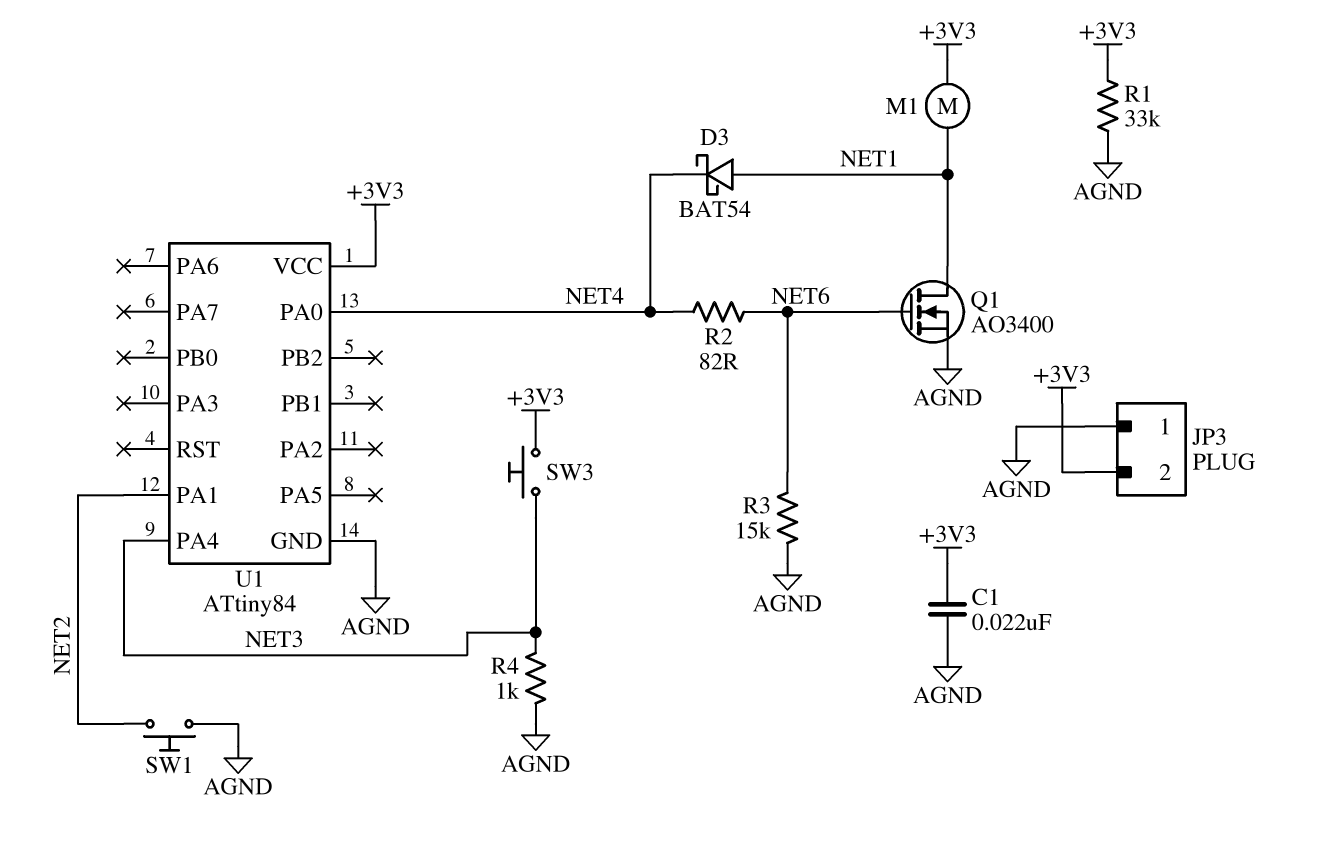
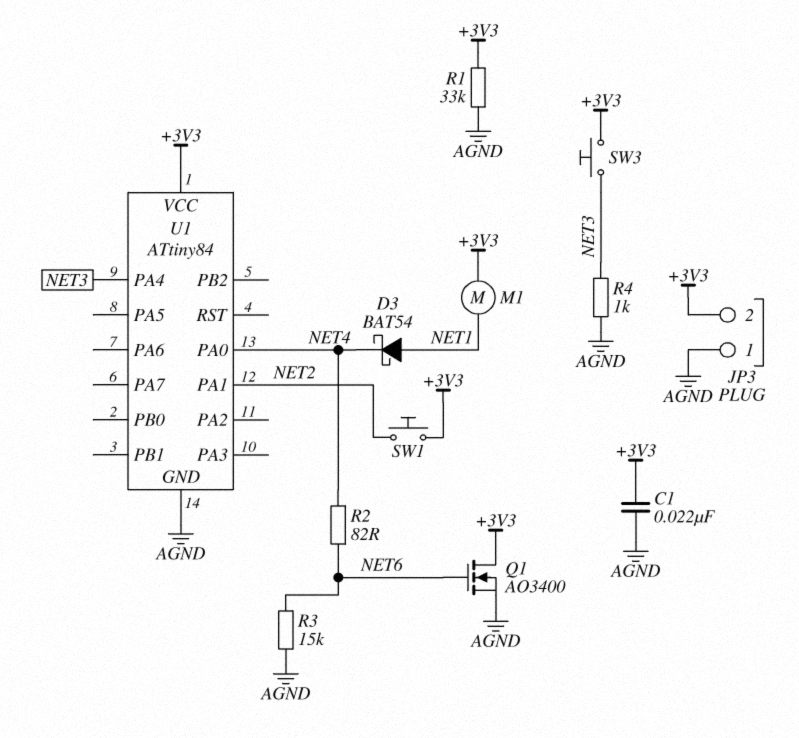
Q1: NMOS AO3400 (G NET6, D NET1, S AGND) -> NMOS AO3400 (G NET6, D +3V3, S AGND)
SW1: button (AGND, NET2) -> button (+3V3, NET2)

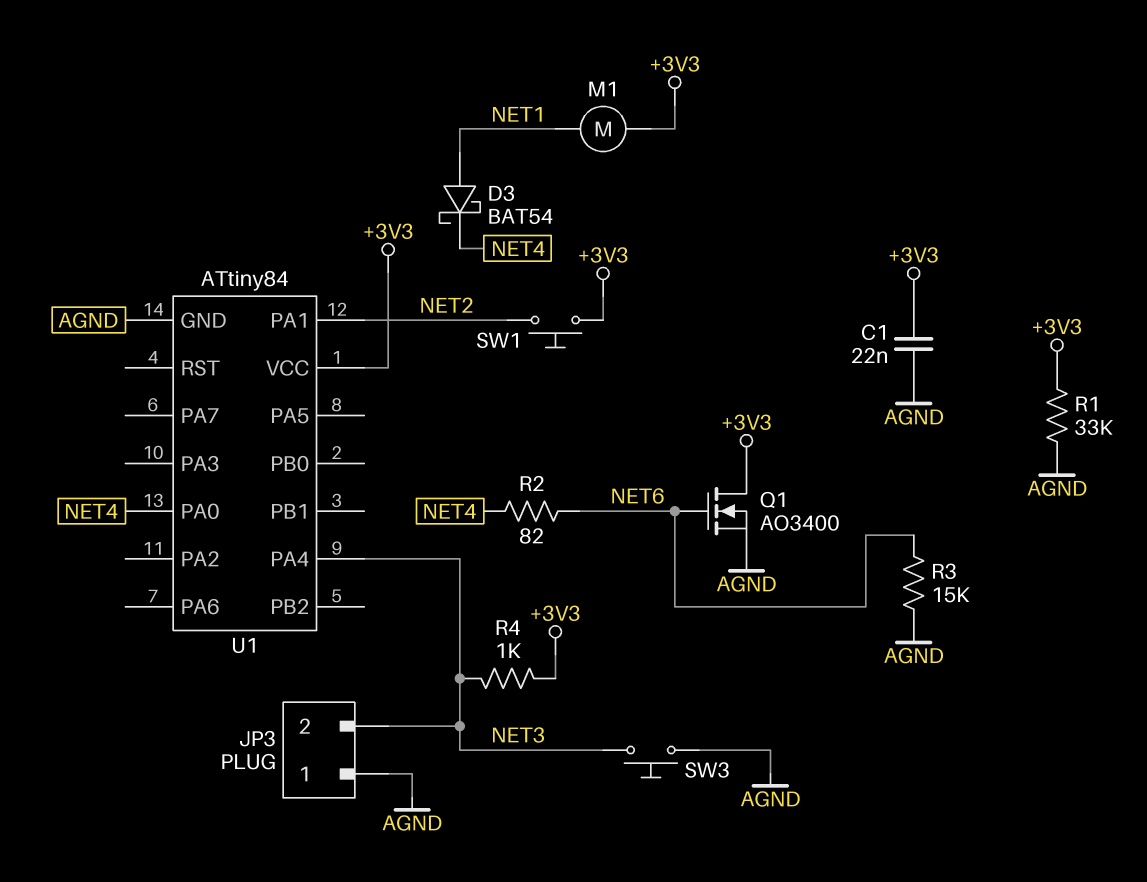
JP3 pin 2: +3V3 -> NET3
R4: 1k (AGND, NET3) -> 1k (+3V3, NET3)
SW3: button (+3V3, NET3) -> button (AGND, NET3)

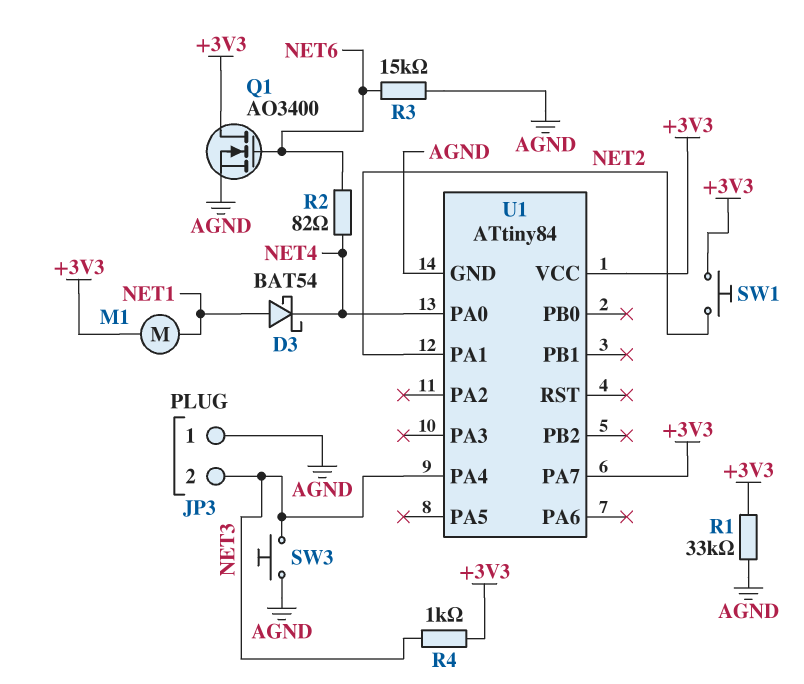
C1: 22nF (+3V3, AGND) -> none
U1 pin PA7: none -> +3V3

